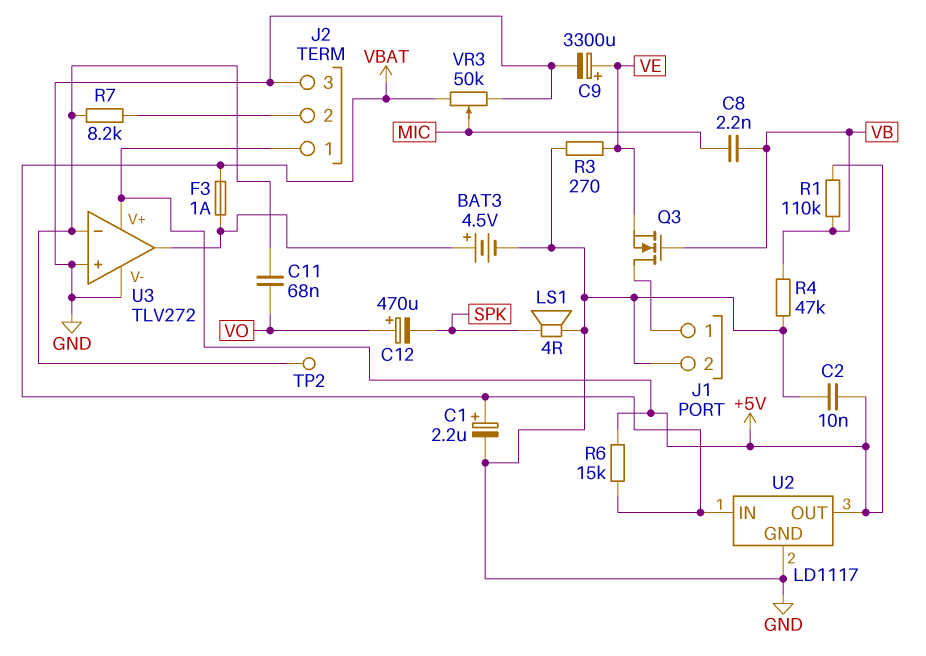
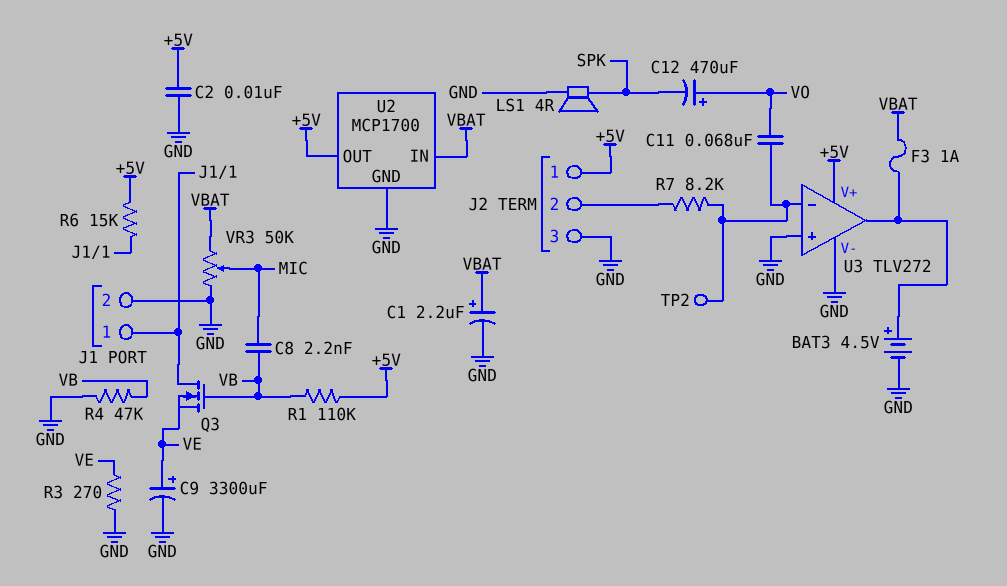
R6: 15k (+5V, VBAT) -> 15k (+5V, J1/1)
U2: LD1117 -> MCP1700

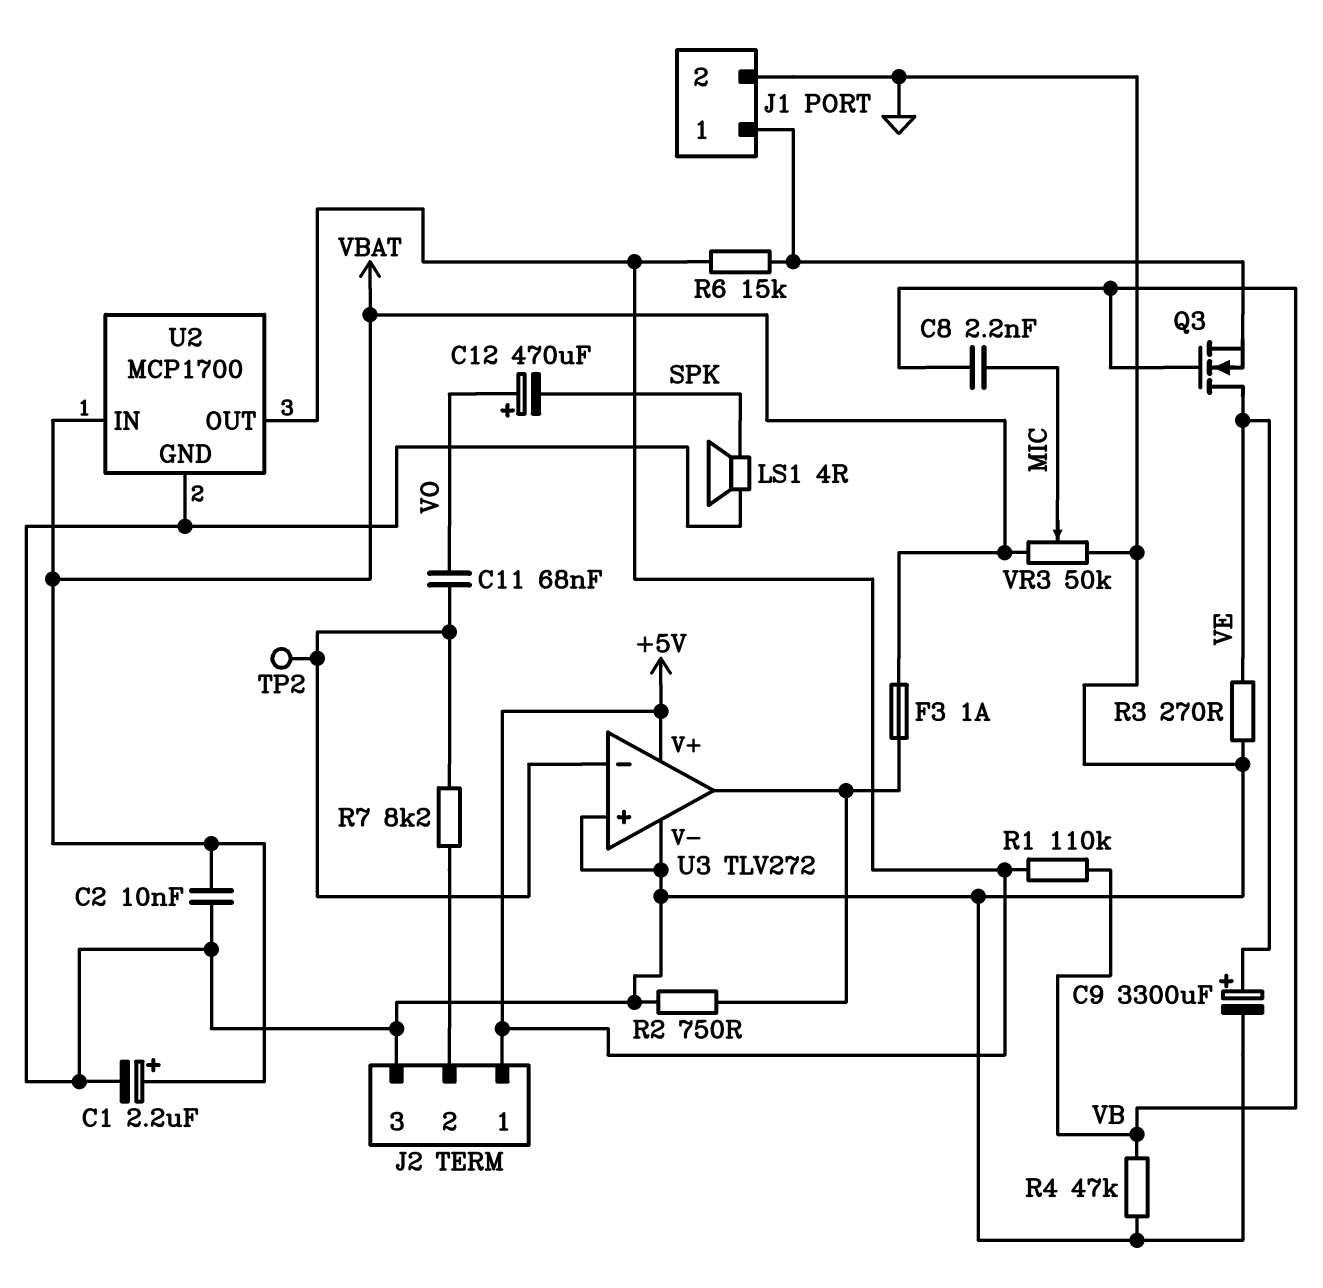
BAT3: 4.5V (plus U3/out, minus GND) -> none
C2: 10nF (+5V, GND) -> 10nF (GND, VBAT)
Q3: NMOS (G VB, D J1/1, S VE) -> NMOS (G VB, D VE, S J1/1)
R2: none -> 750 (GND, U3/out)

